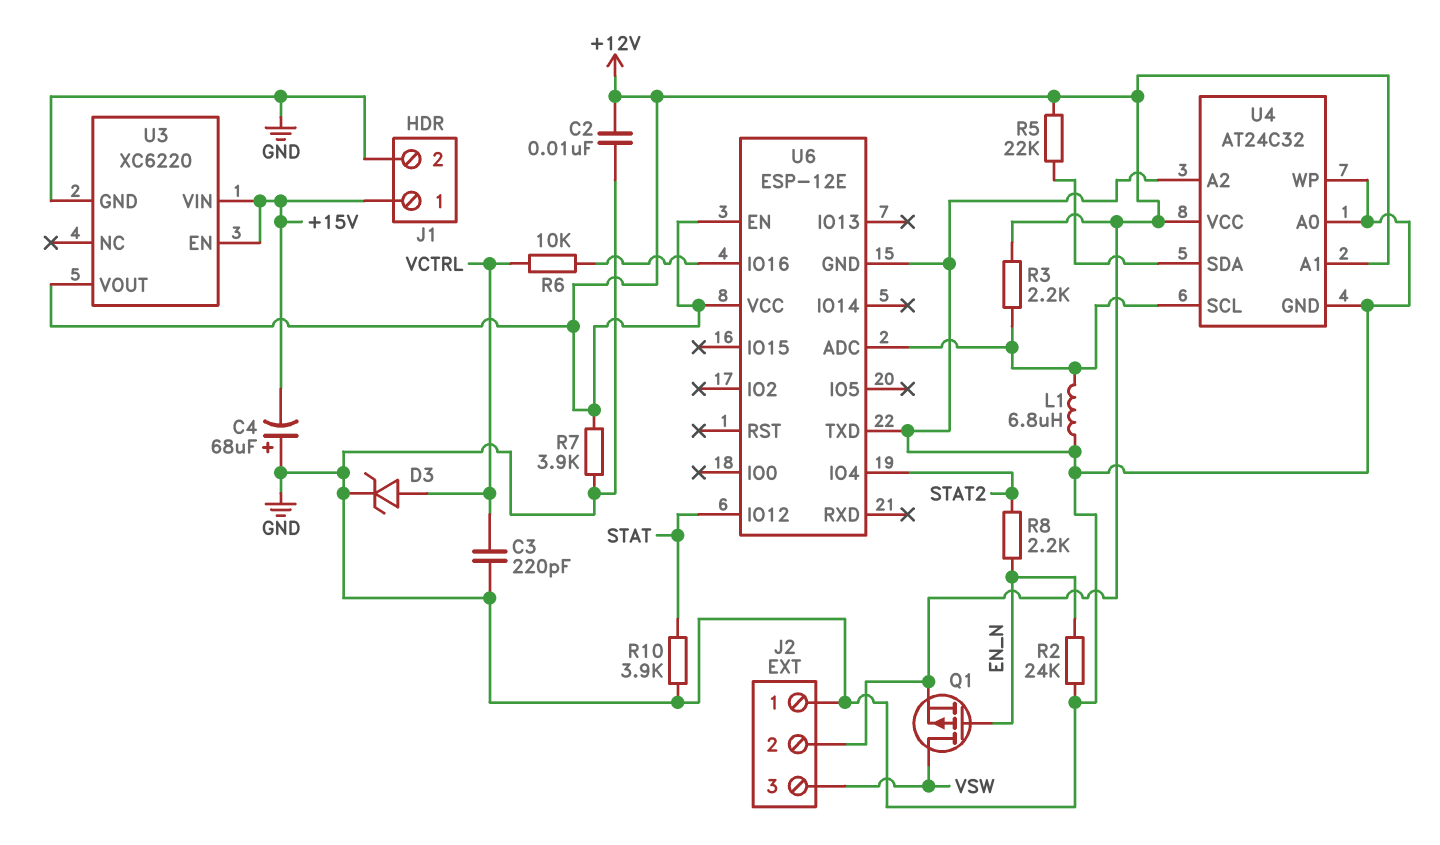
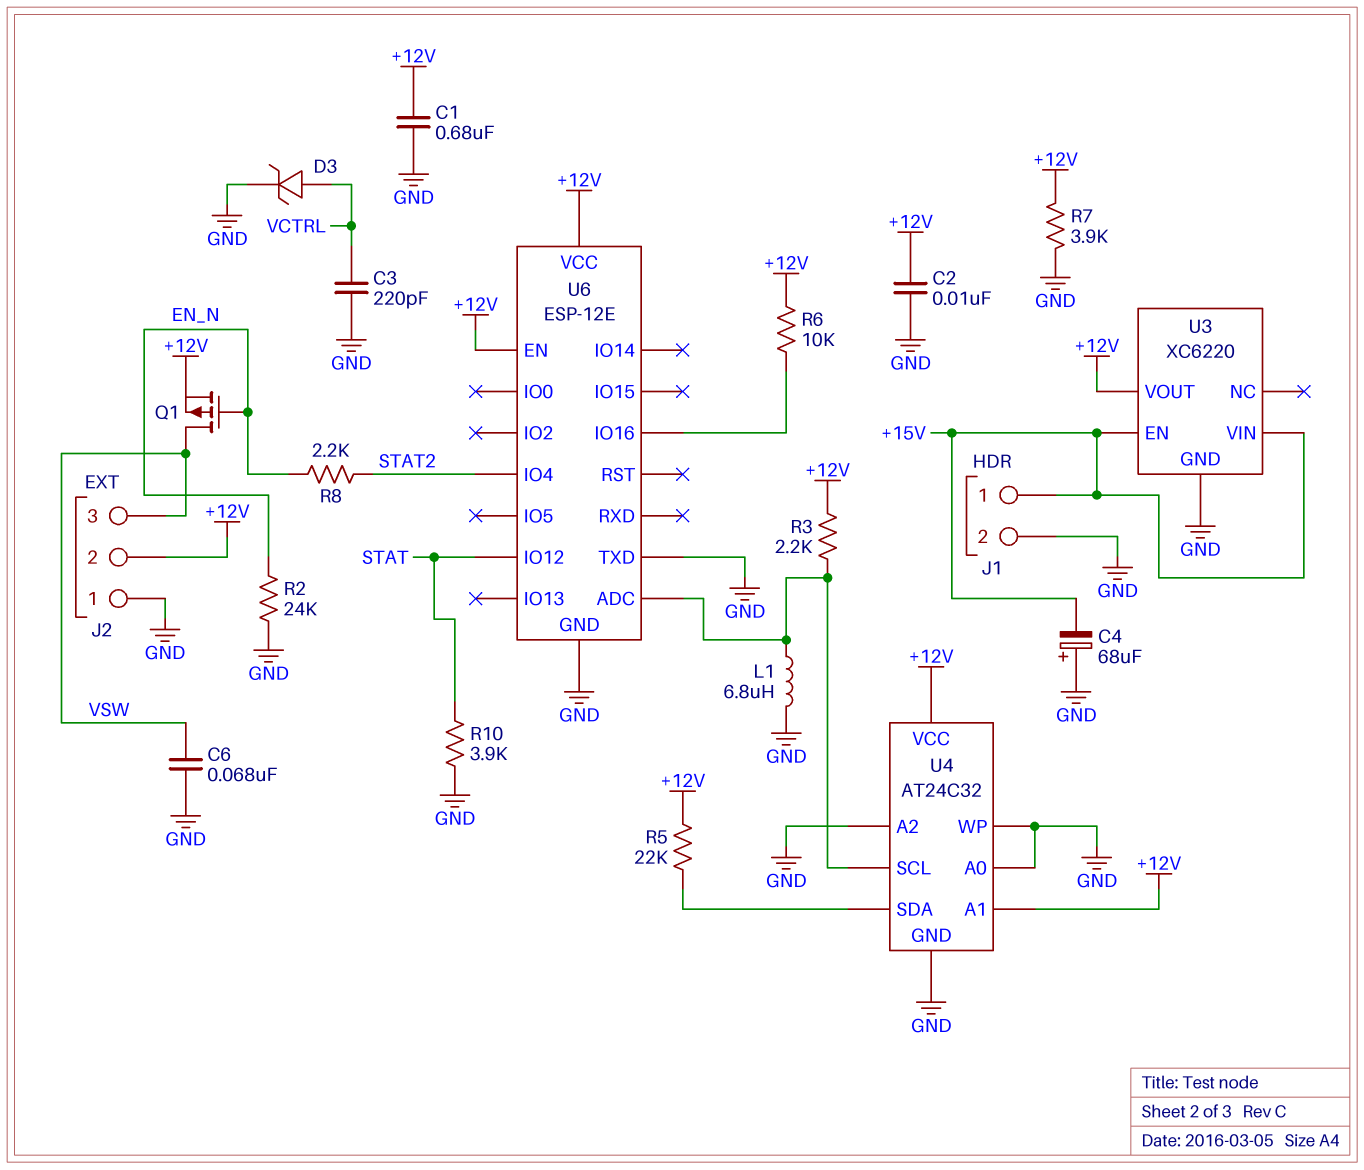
C1: none -> 680nF (+12V, GND)
C6: none -> 68nF (GND, VSW)
R6: 10k (U6/IO16, VCTRL) -> 10k (+12V, U6/IO16)

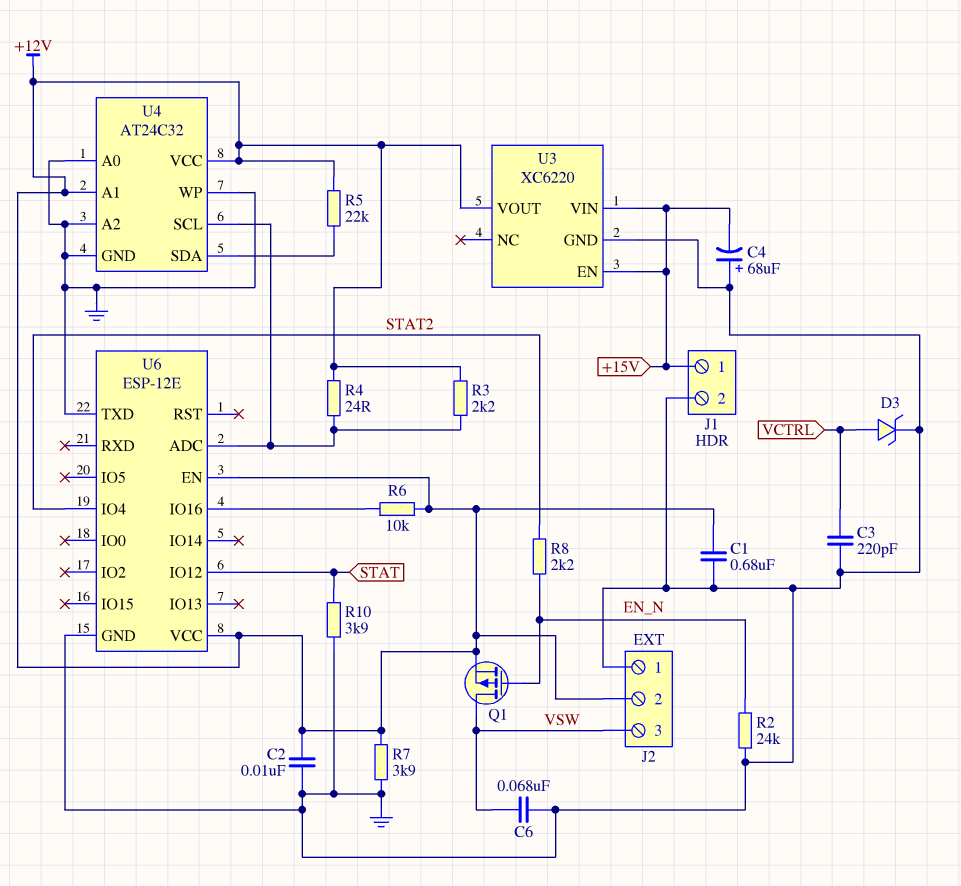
L1: 6.8uH (GND, U4/SCL) -> none
R4: none -> 24 (+12V, U4/SCL)

